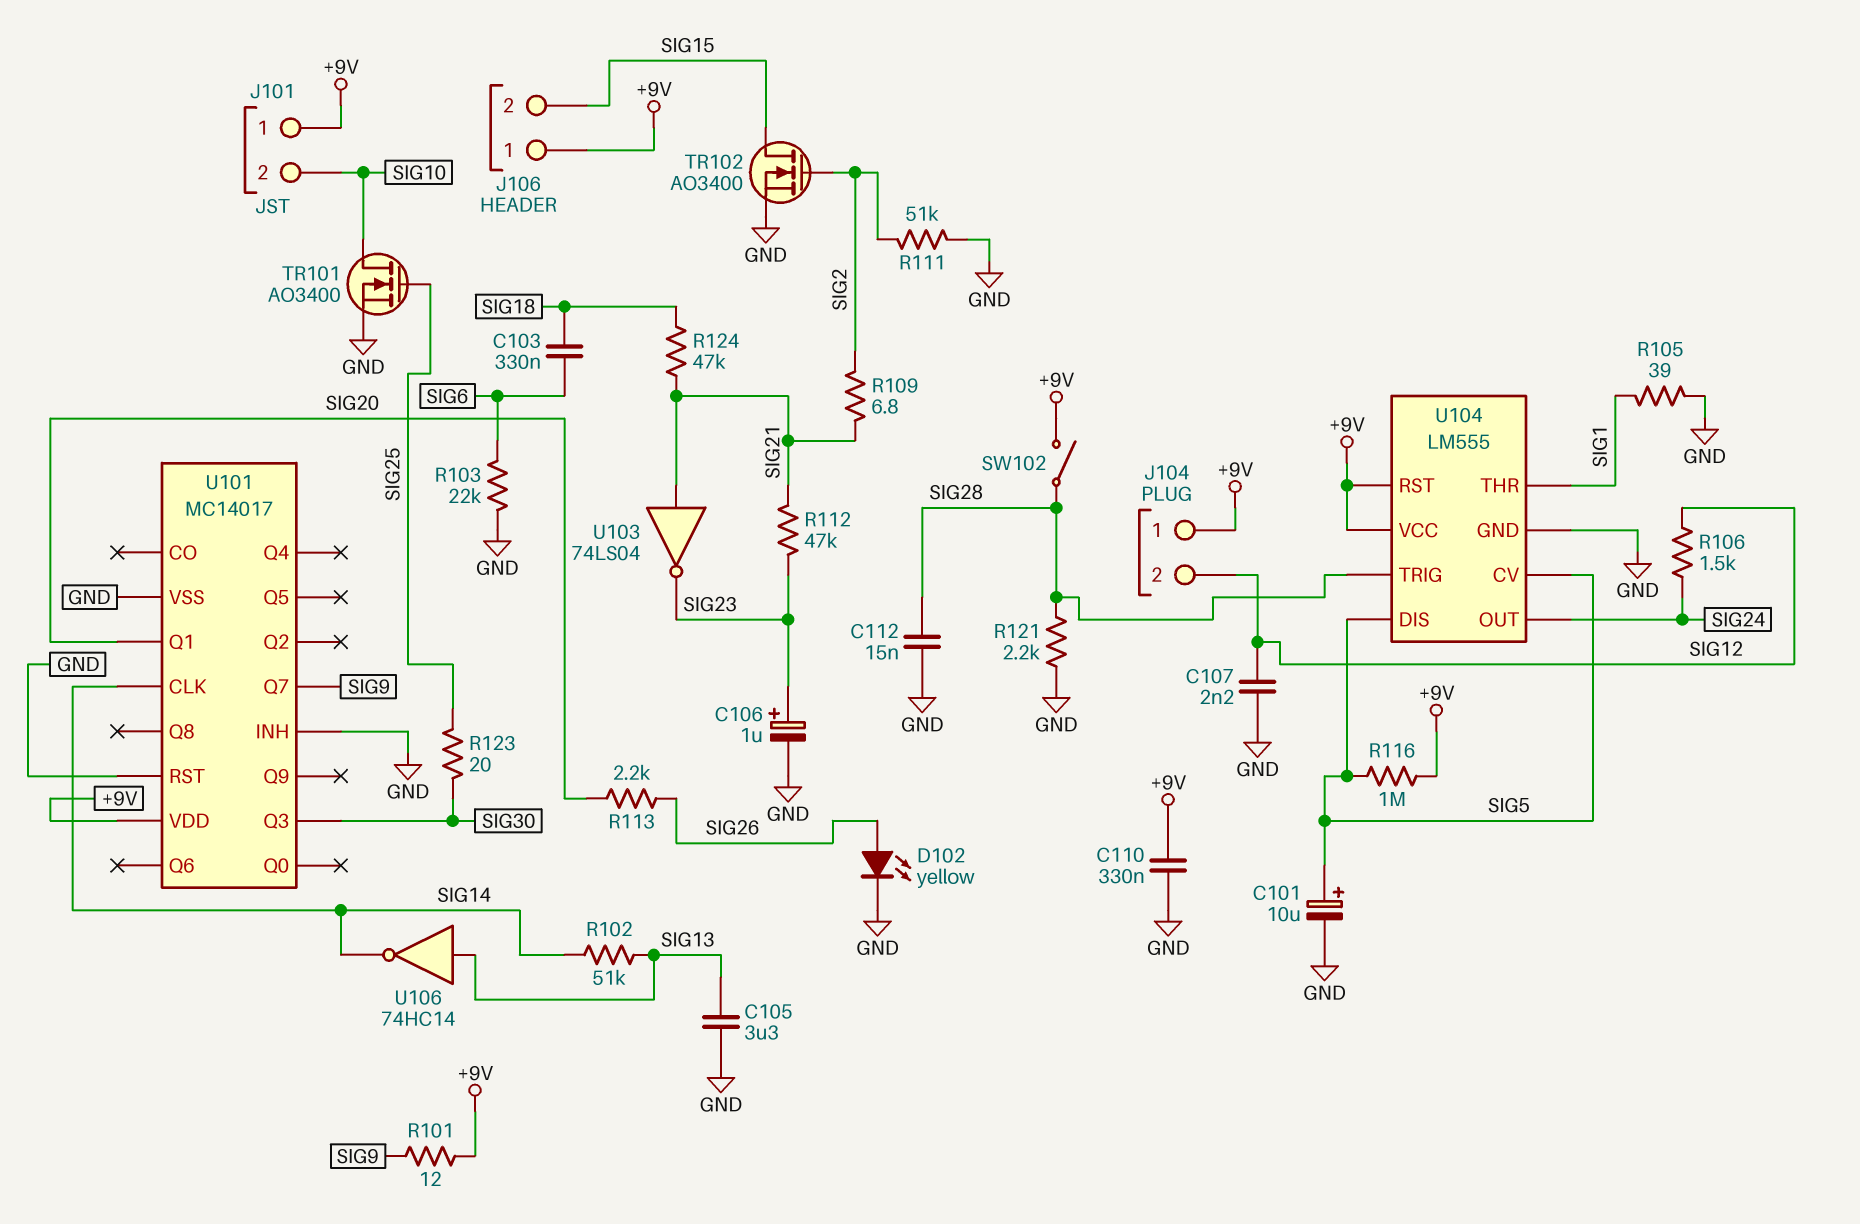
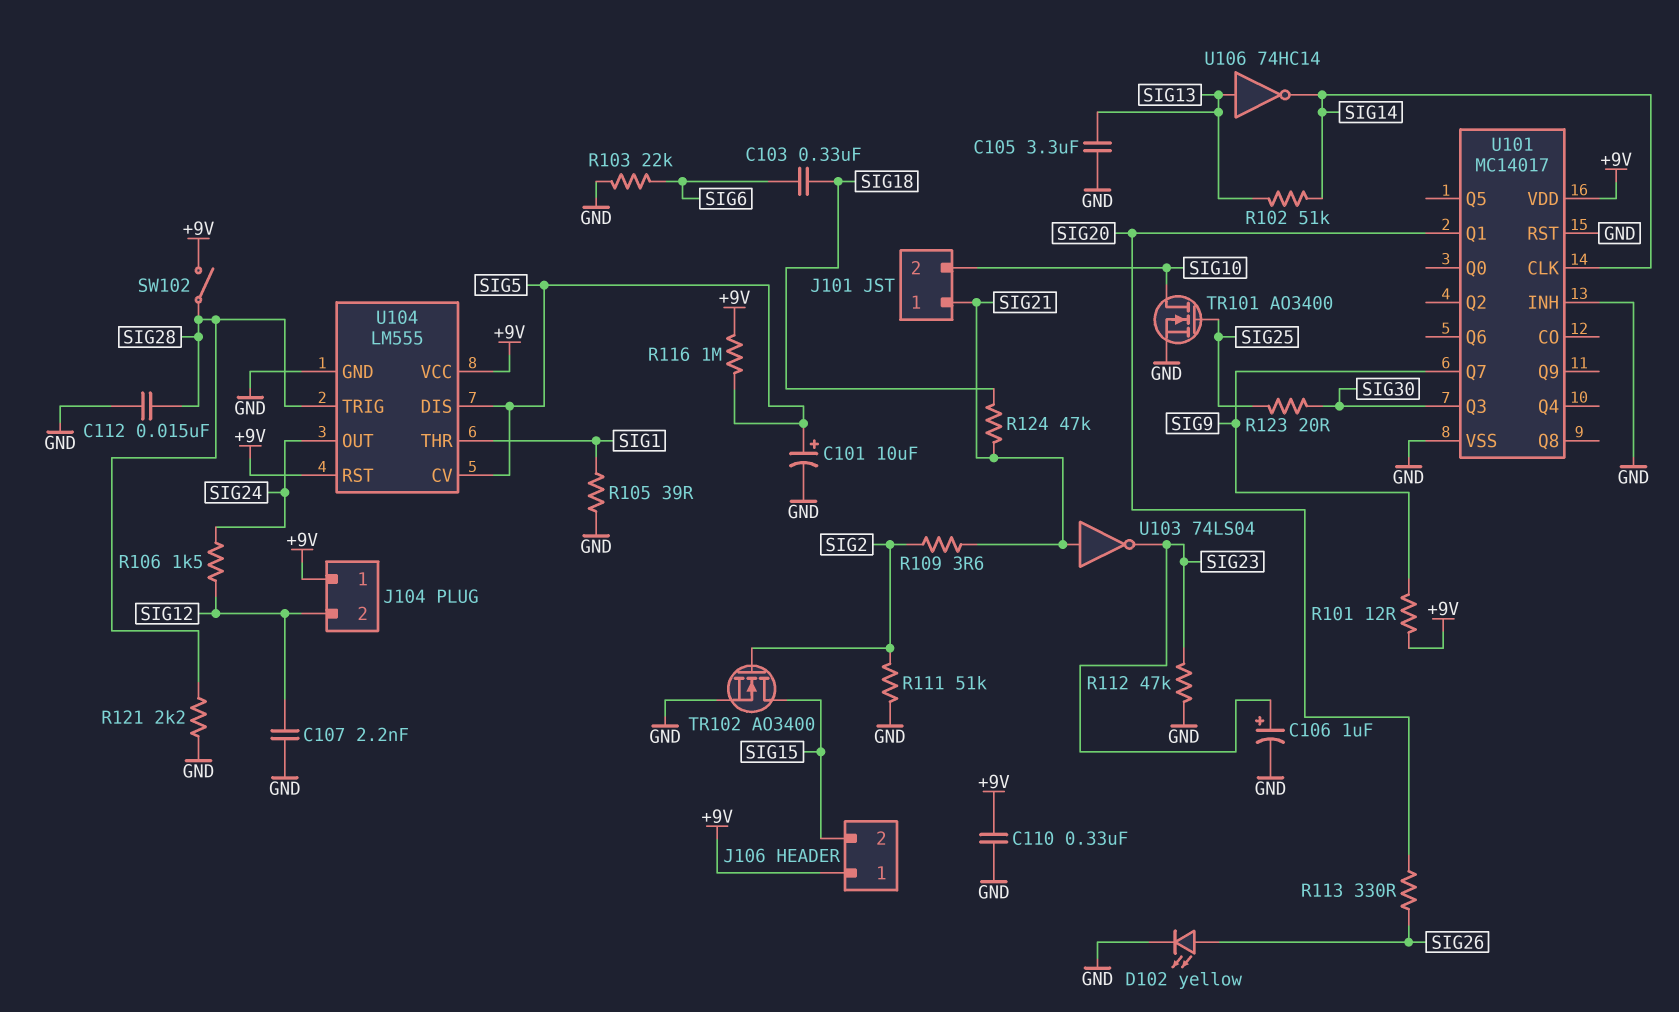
J101 pin 1: +9V -> SIG21
R109: 6.8 (SIG2, SIG21) -> 3.6 (SIG2, SIG21)
R112: 47k (SIG21, SIG23) -> 47k (GND, SIG23)
R113: 2.2k (SIG20, SIG26) -> 330 (SIG20, SIG26)

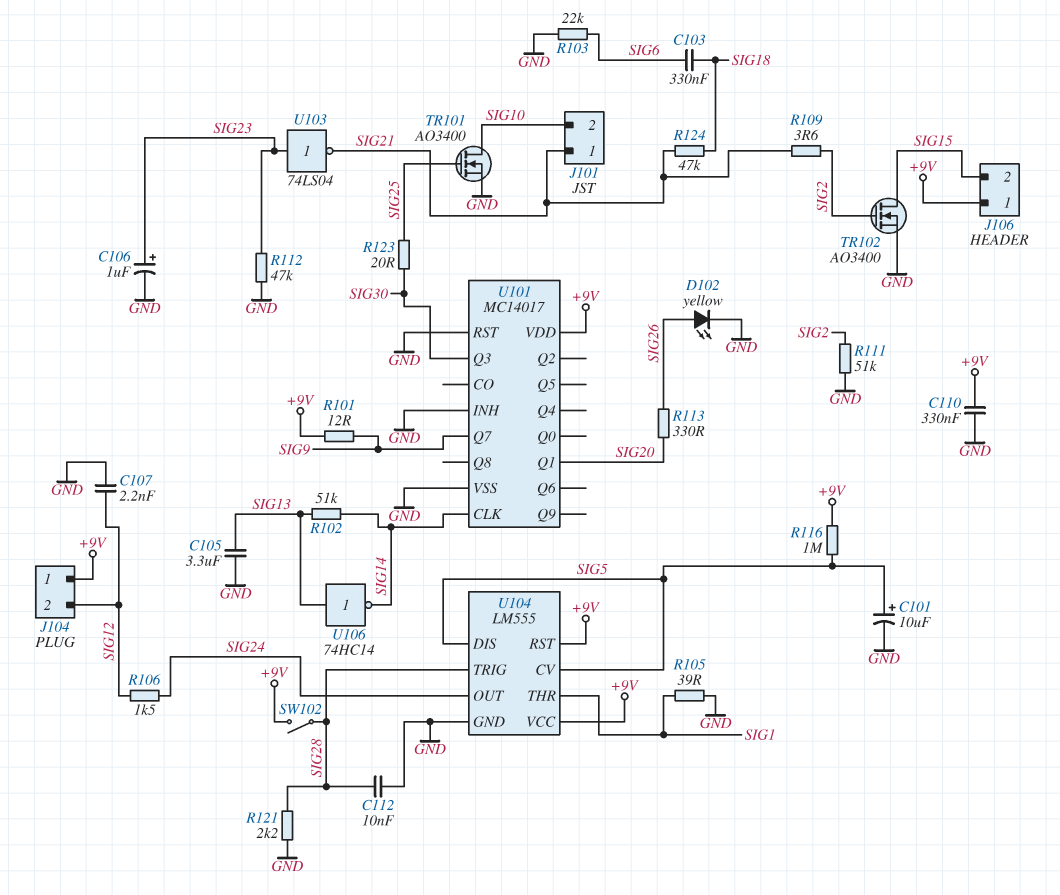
C112: 15nF (GND, SIG28) -> 10nF (GND, SIG28)
U103: NOT 74LS04 (in SIG21, out SIG23) -> NOT 74LS04 (in SIG23, out SIG21)

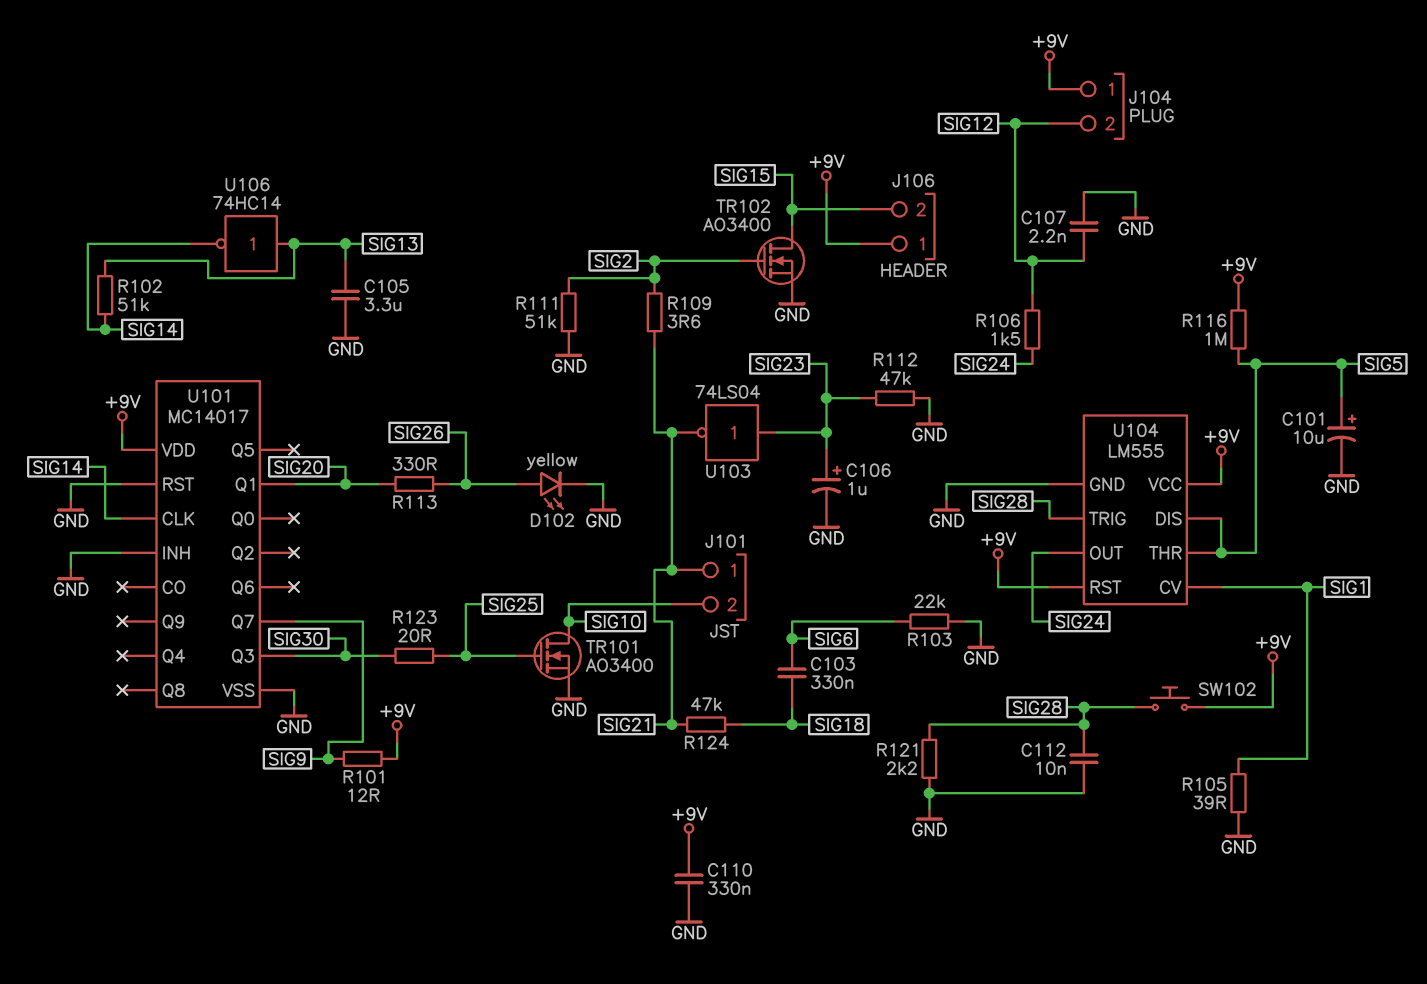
SW102: switch (+9V, SIG28) -> button (+9V, SIG28)
U104 pin CV: SIG5 -> SIG1
U104 pin THR: SIG1 -> SIG5

